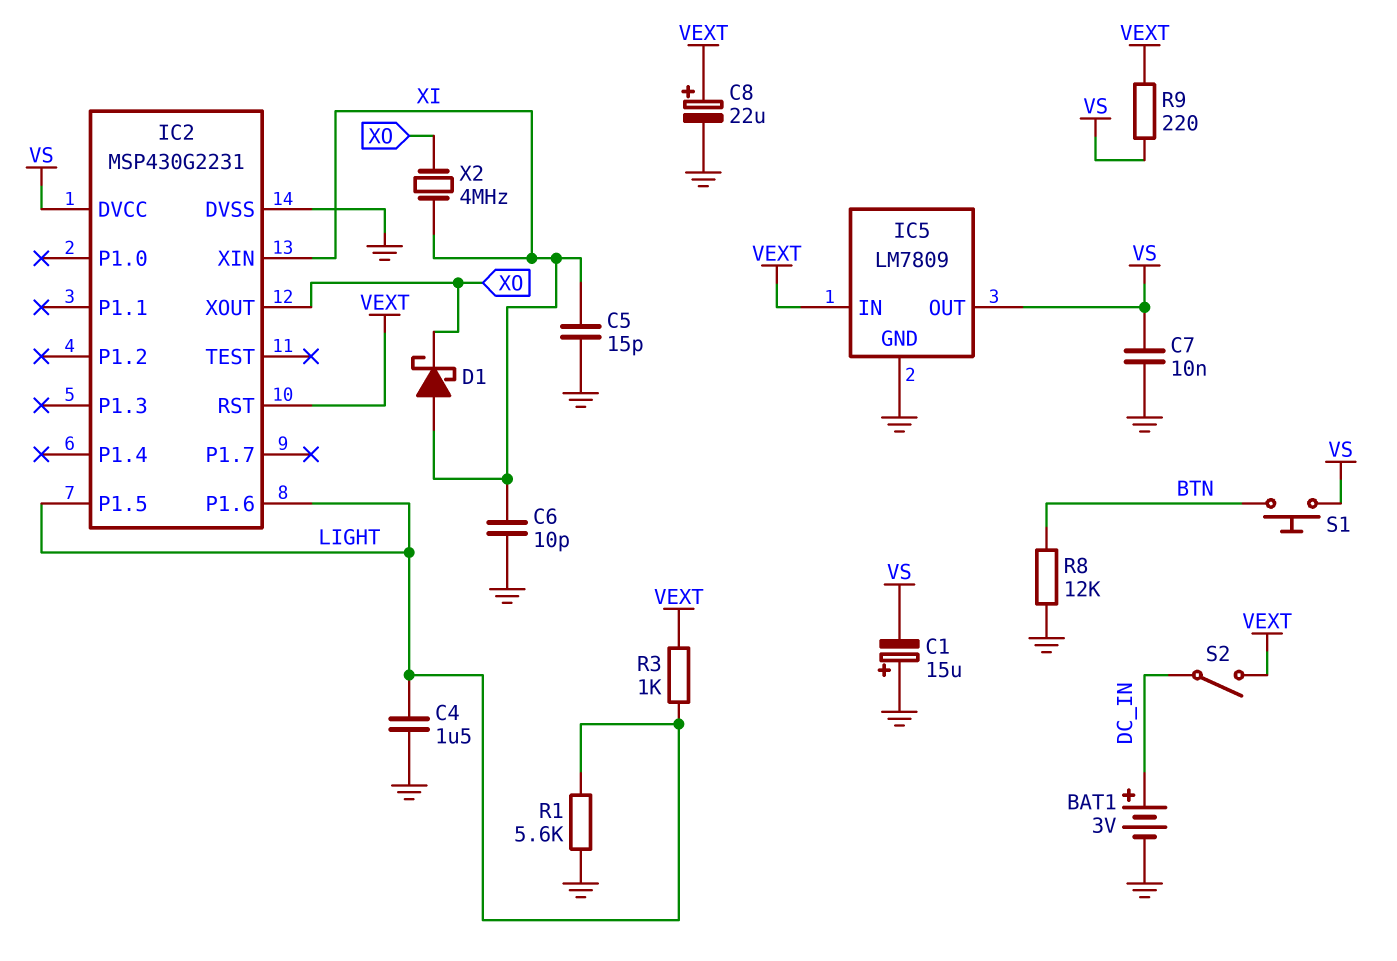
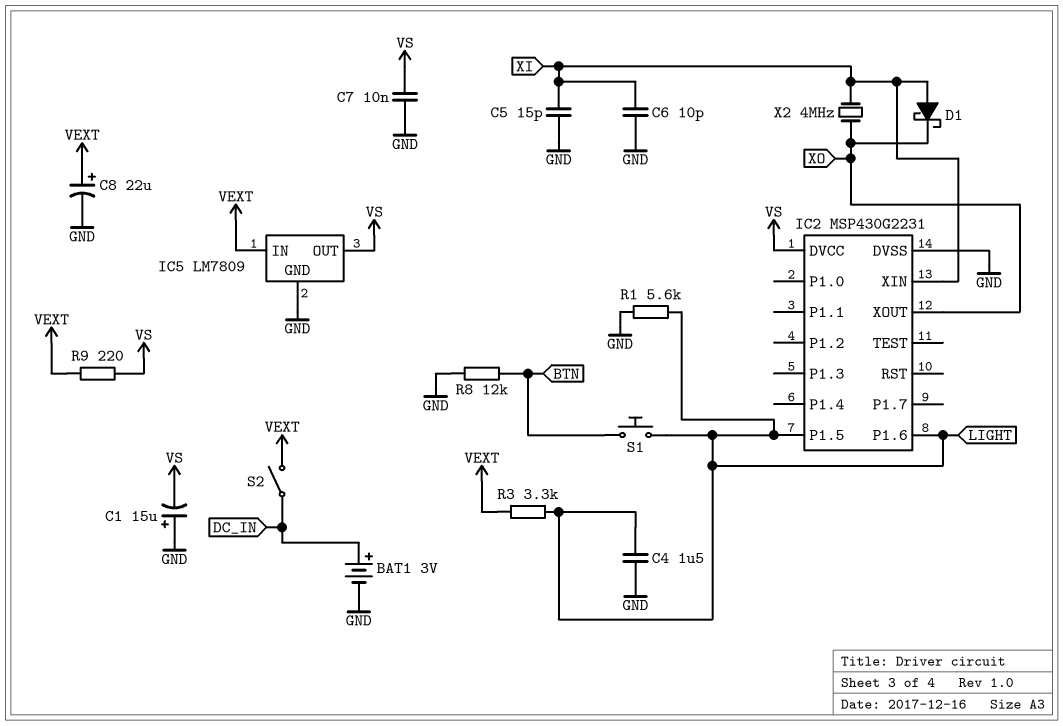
IC2 pin RST: VEXT -> none
R3: 1k (LIGHT, VEXT) -> 3.3k (LIGHT, VEXT)
S1: button (BTN, VS) -> button (BTN, LIGHT)

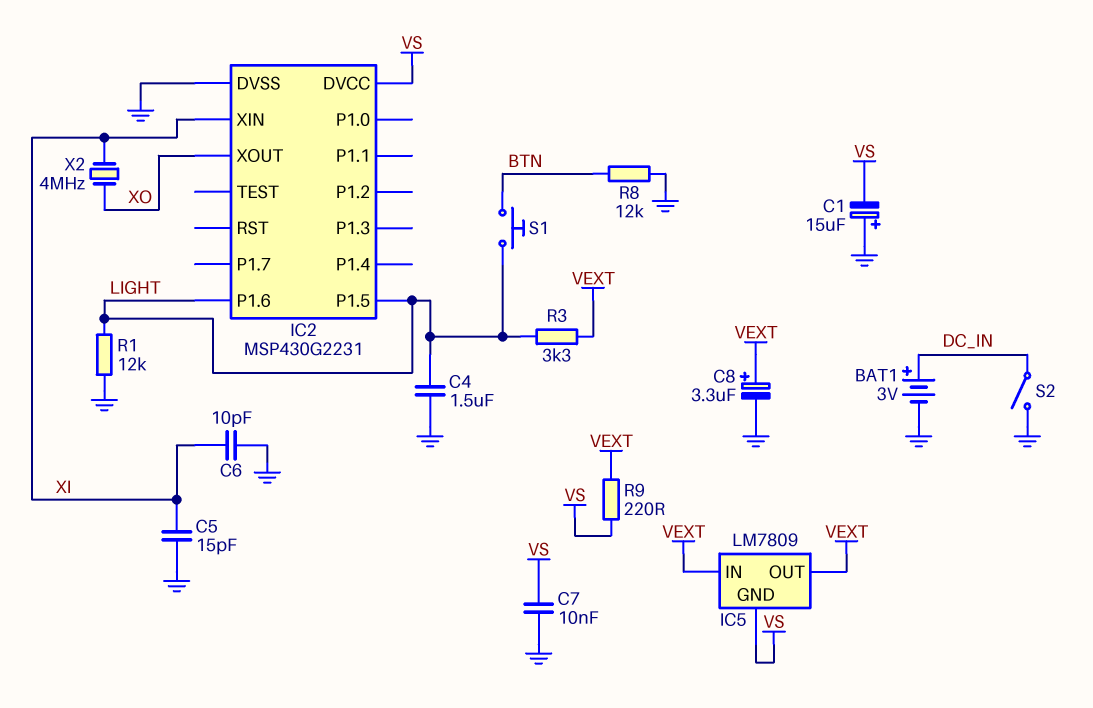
C8: 22uF (plus VEXT, minus GND) -> 3.3uF (plus VEXT, minus GND)
D1: schottky (A XI, K XO) -> none
IC5 pin GND: GND -> VS
IC5 pin OUT: VS -> VEXT
R1: 5.6k (GND, LIGHT) -> 12k (GND, LIGHT)
S2: switch (DC_IN, VEXT) -> switch (DC_IN, GND)

